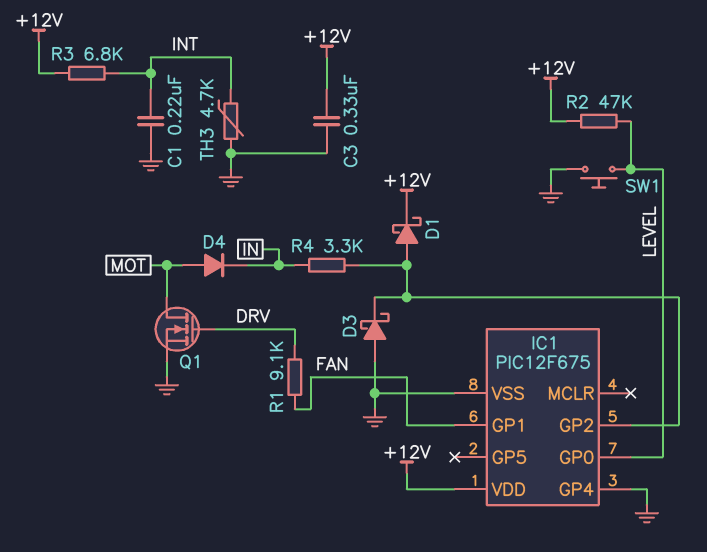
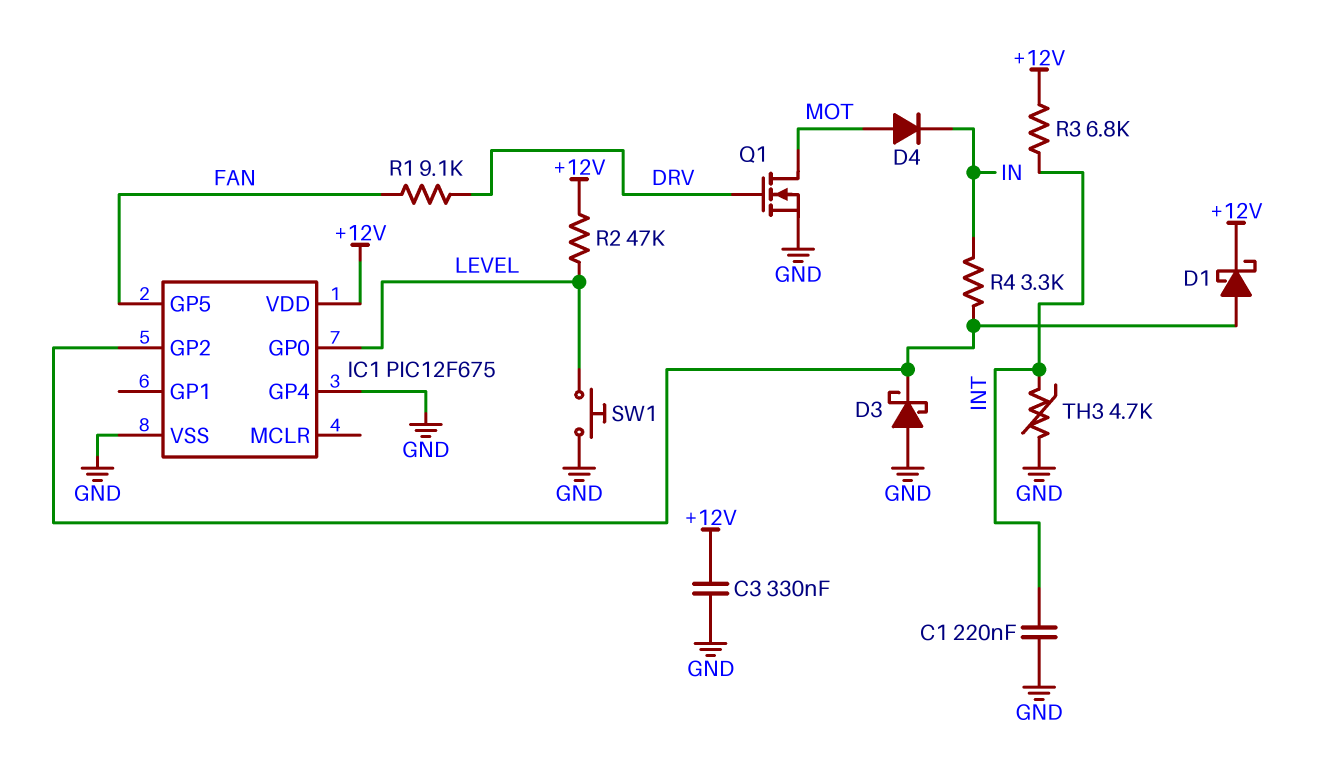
IC1 pin GP1: FAN -> none
IC1 pin GP5: none -> FAN

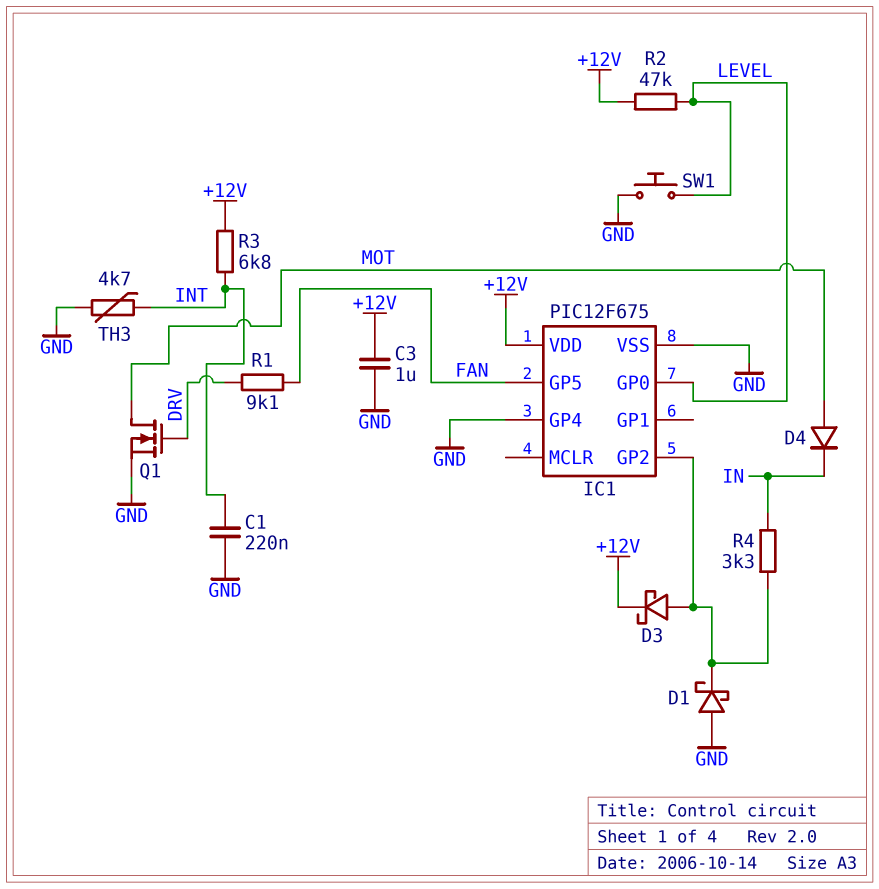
C3: 330nF (+12V, GND) -> 1uF (+12V, GND)
D1: schottky (A IC1/GP2, K +12V) -> schottky (A GND, K IC1/GP2)
D3: schottky (A GND, K IC1/GP2) -> schottky (A IC1/GP2, K +12V)

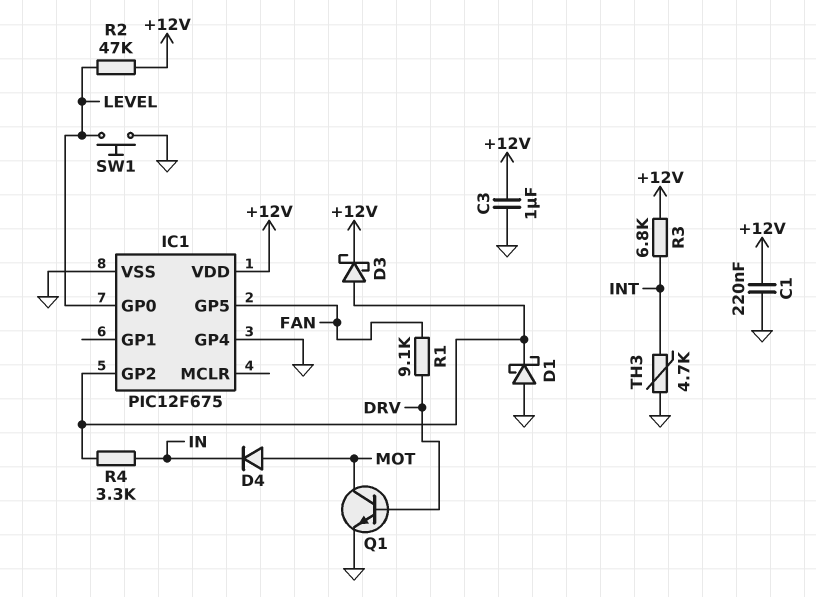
C1: 220nF (GND, INT) -> 220nF (+12V, GND)
Q1: NMOS (G DRV, D MOT, S GND) -> NPN (B DRV, C MOT, E GND)

